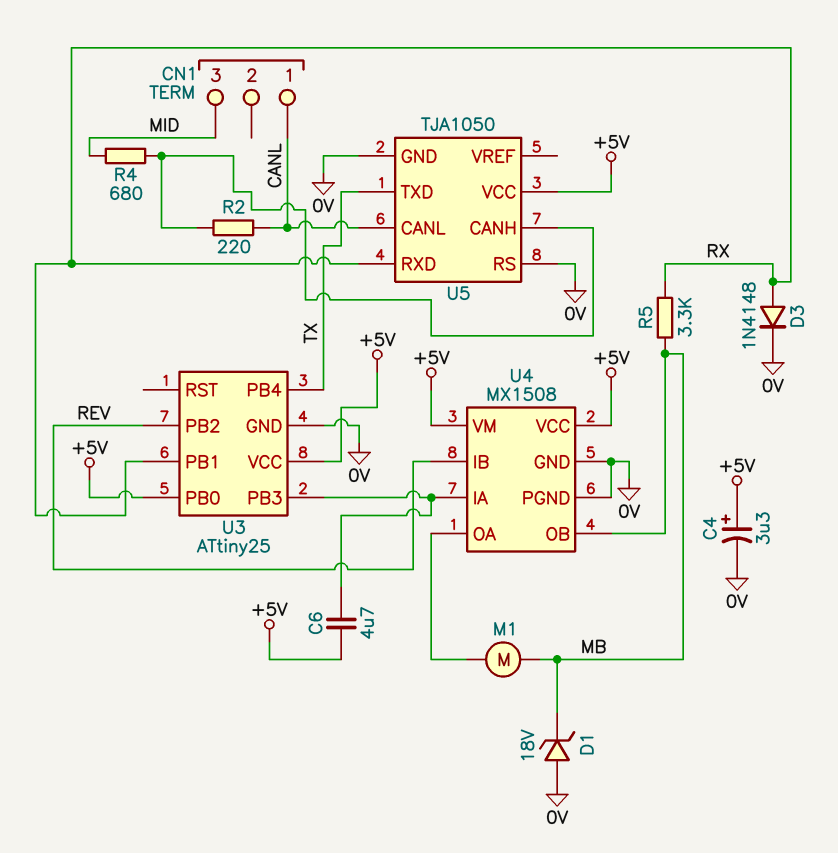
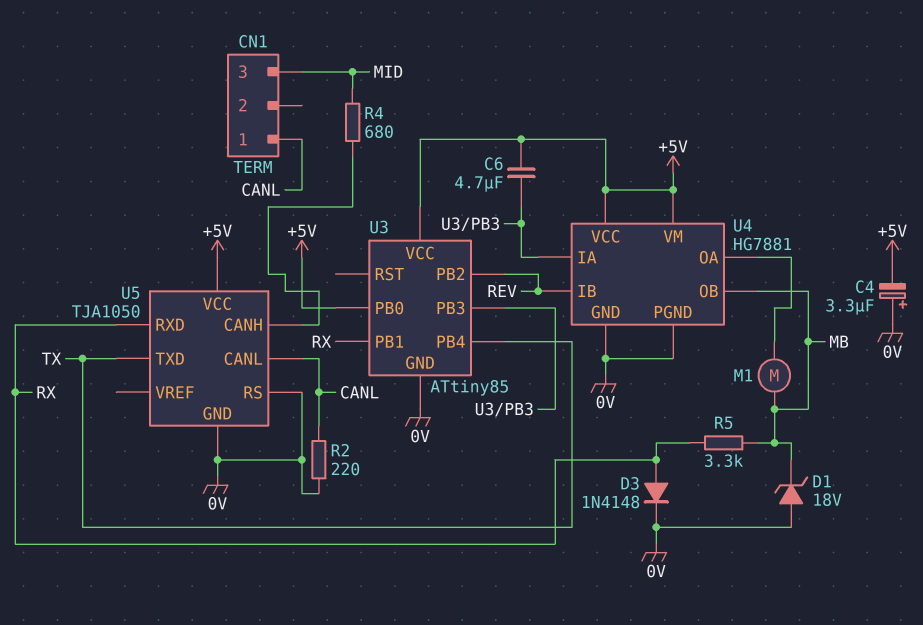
C4: 3.3uF (plus +5V, minus 0V) -> 3.3uF (plus 0V, minus +5V)
R2: 220 (CANL, U5/CANH) -> 220 (0V, CANL)
U3: ATtiny25 -> ATtiny85
U4: MX1508 -> HG7881

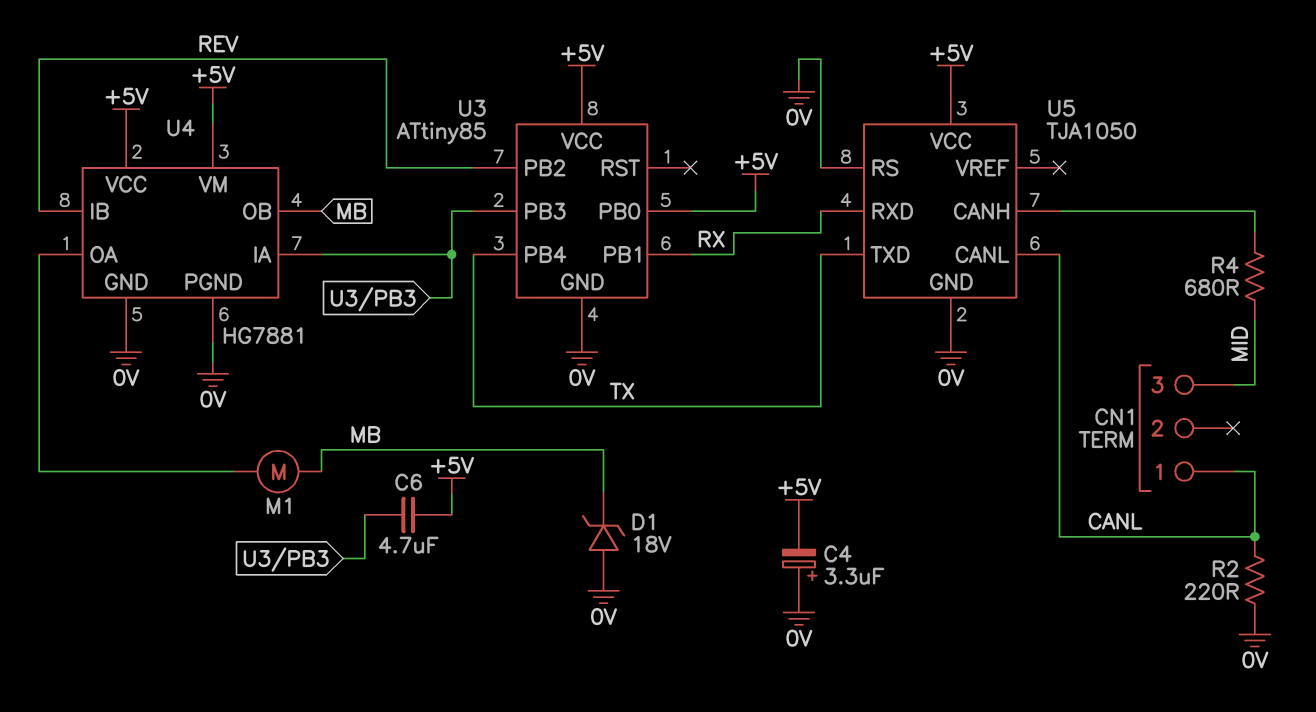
D3: diode 1N4148 (A RX, K 0V) -> none
R5: 3.3k (MB, RX) -> none

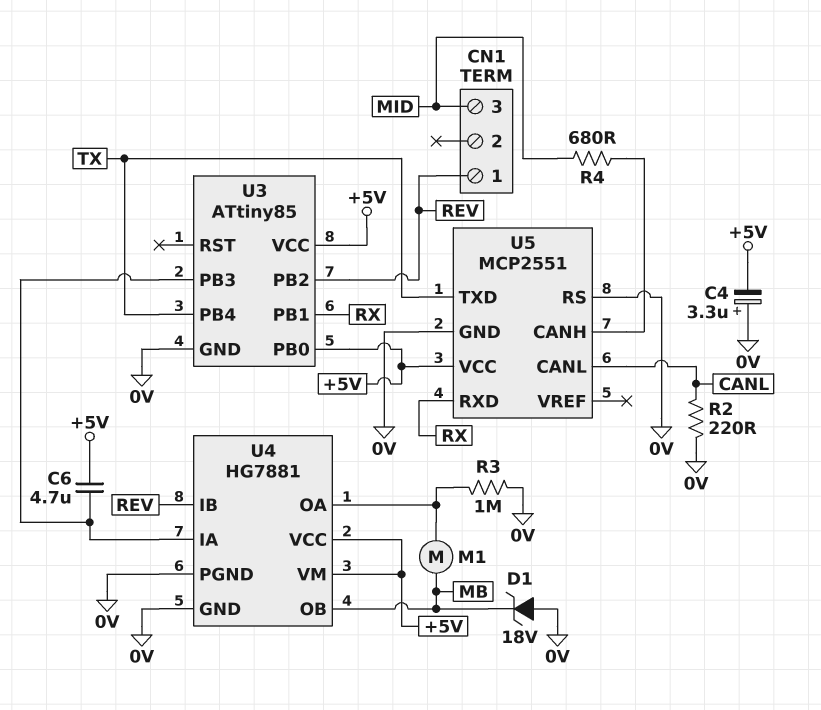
CN1 pin 1: CANL -> REV
R3: none -> 1M (0V, U4/OA)
U5: TJA1050 -> MCP2551

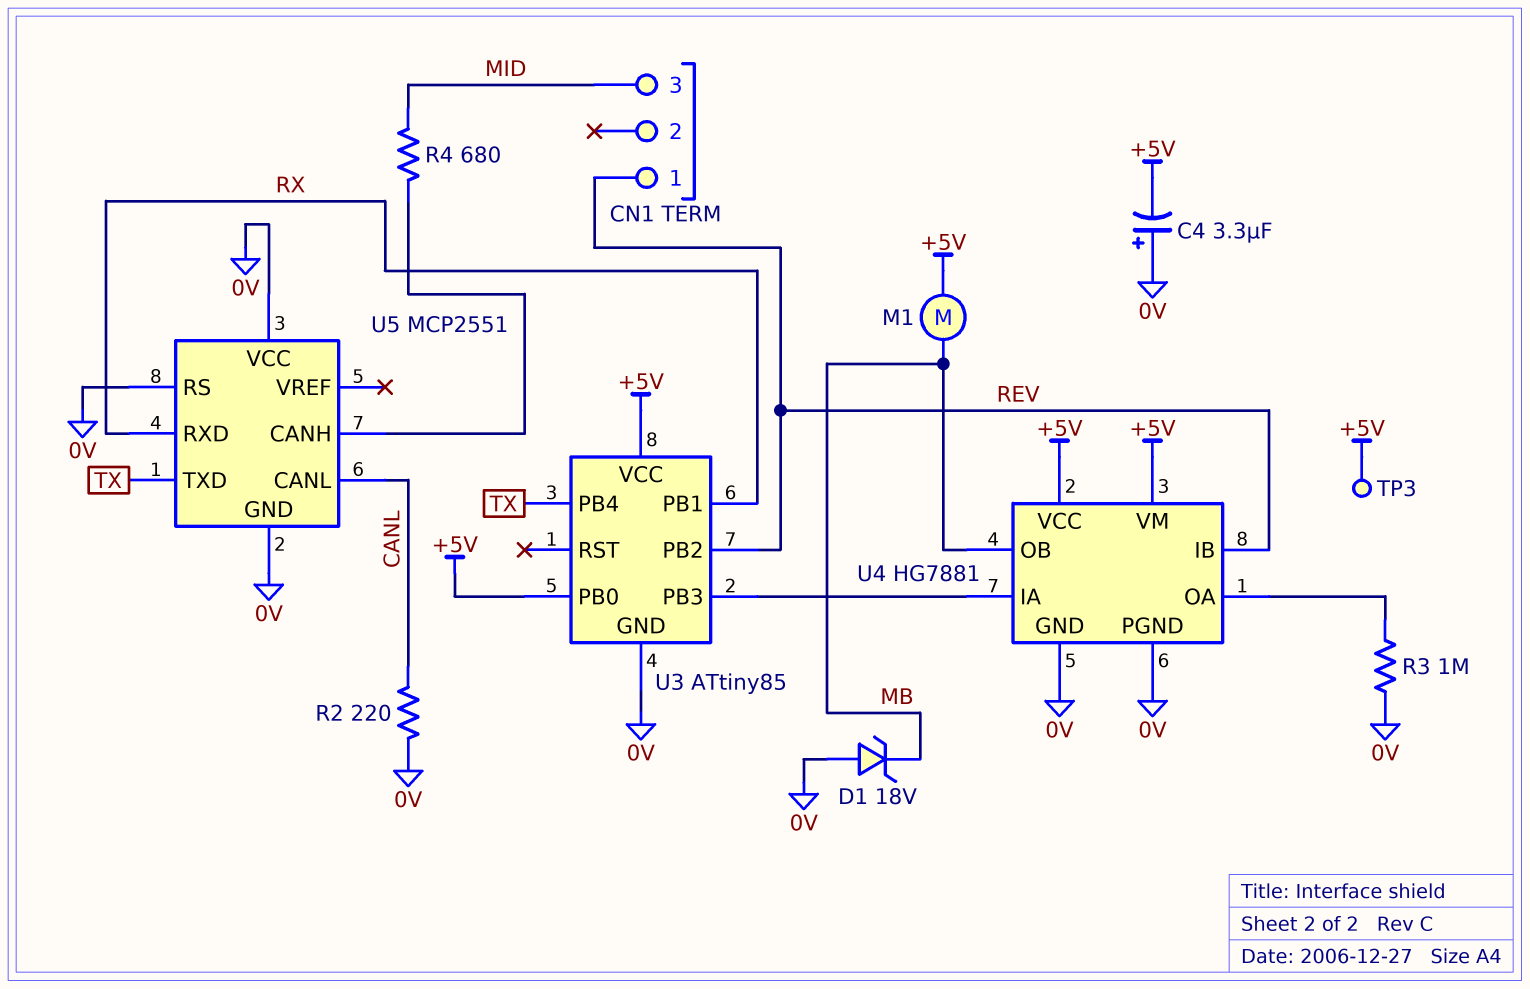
C6: 4.7uF (+5V, U3/PB3) -> none
M1: motor (MB, U4/OA) -> motor (+5V, MB)
TP3: none -> test point (+5V)
U5 pin VCC: +5V -> 0V

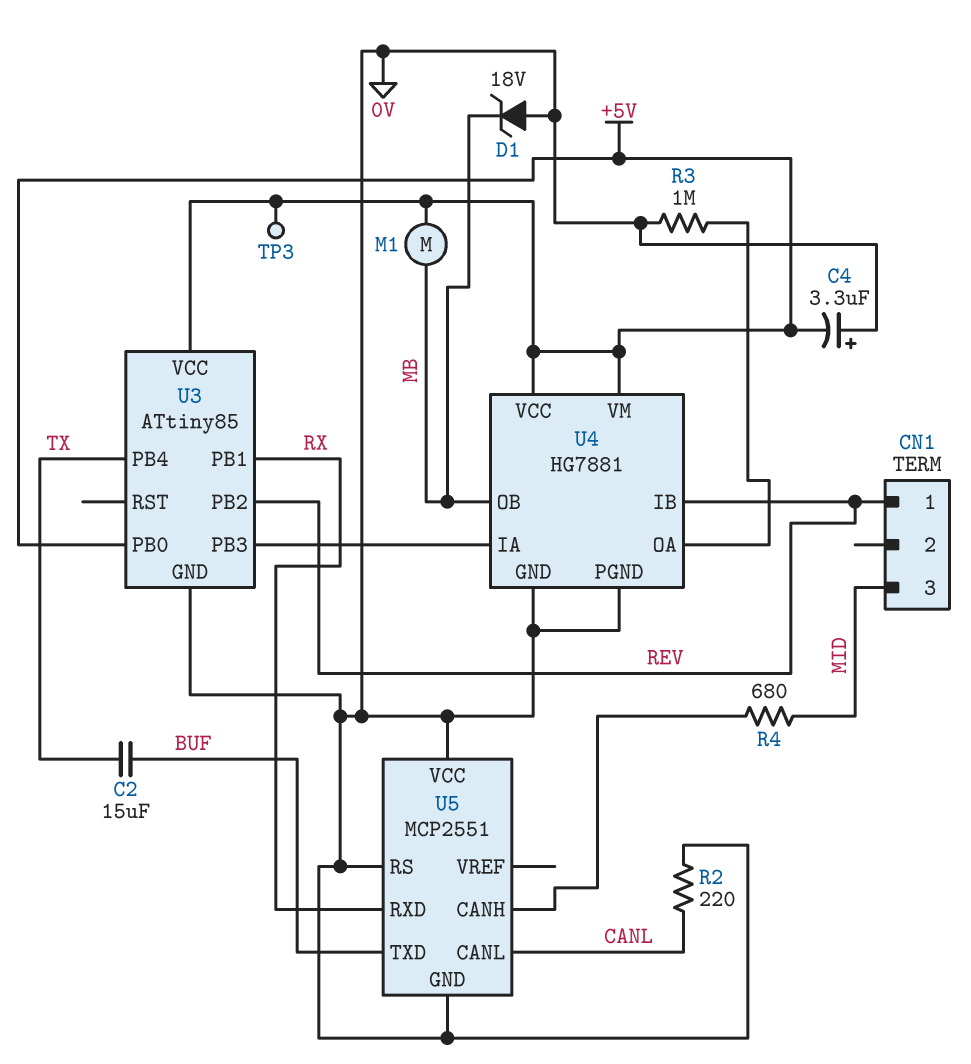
C2: none -> 15uF (BUF, TX)
U5 pin TXD: TX -> BUF

